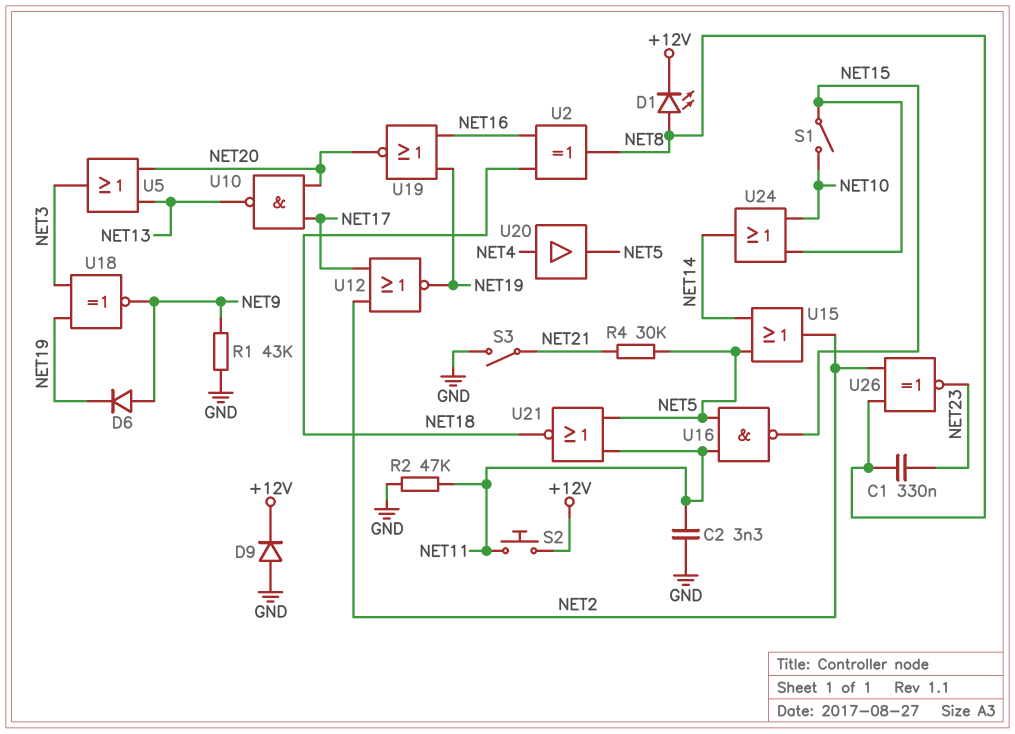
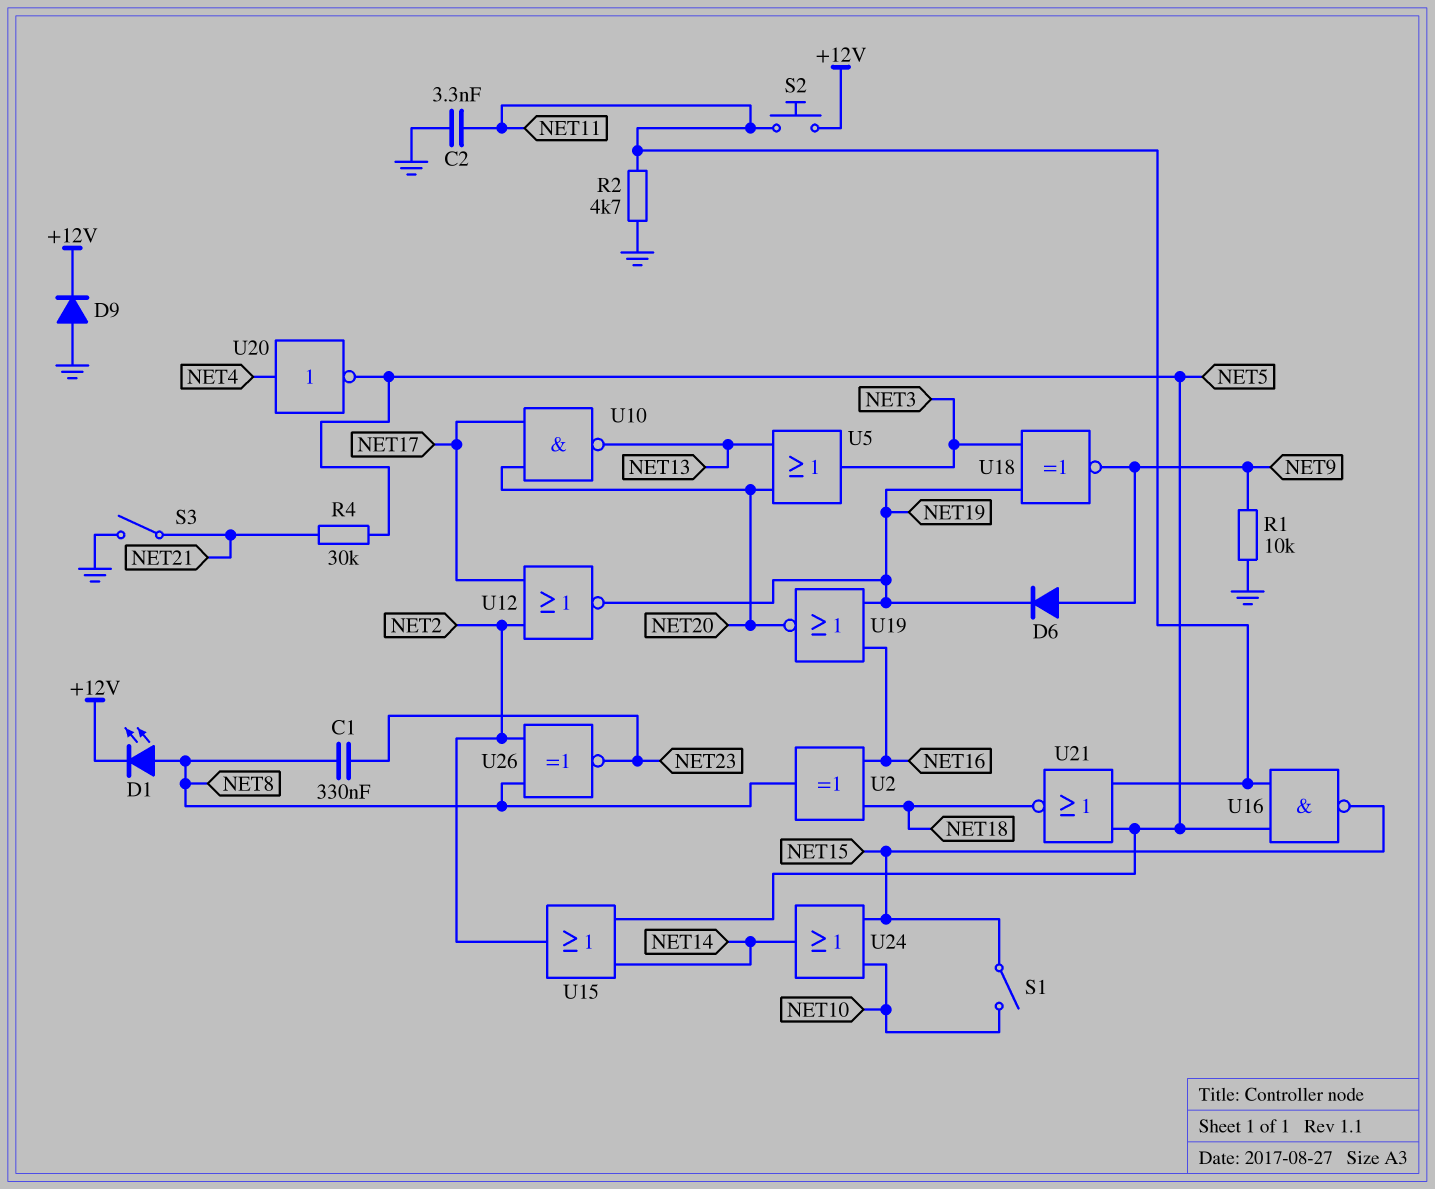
R1: 43k (GND, NET9) -> 10k (GND, NET9)
R2: 47k (GND, NET11) -> 4.7k (GND, NET11)
U20: buffer (in NET4, out NET5) -> NOT (in NET4, out NET5)

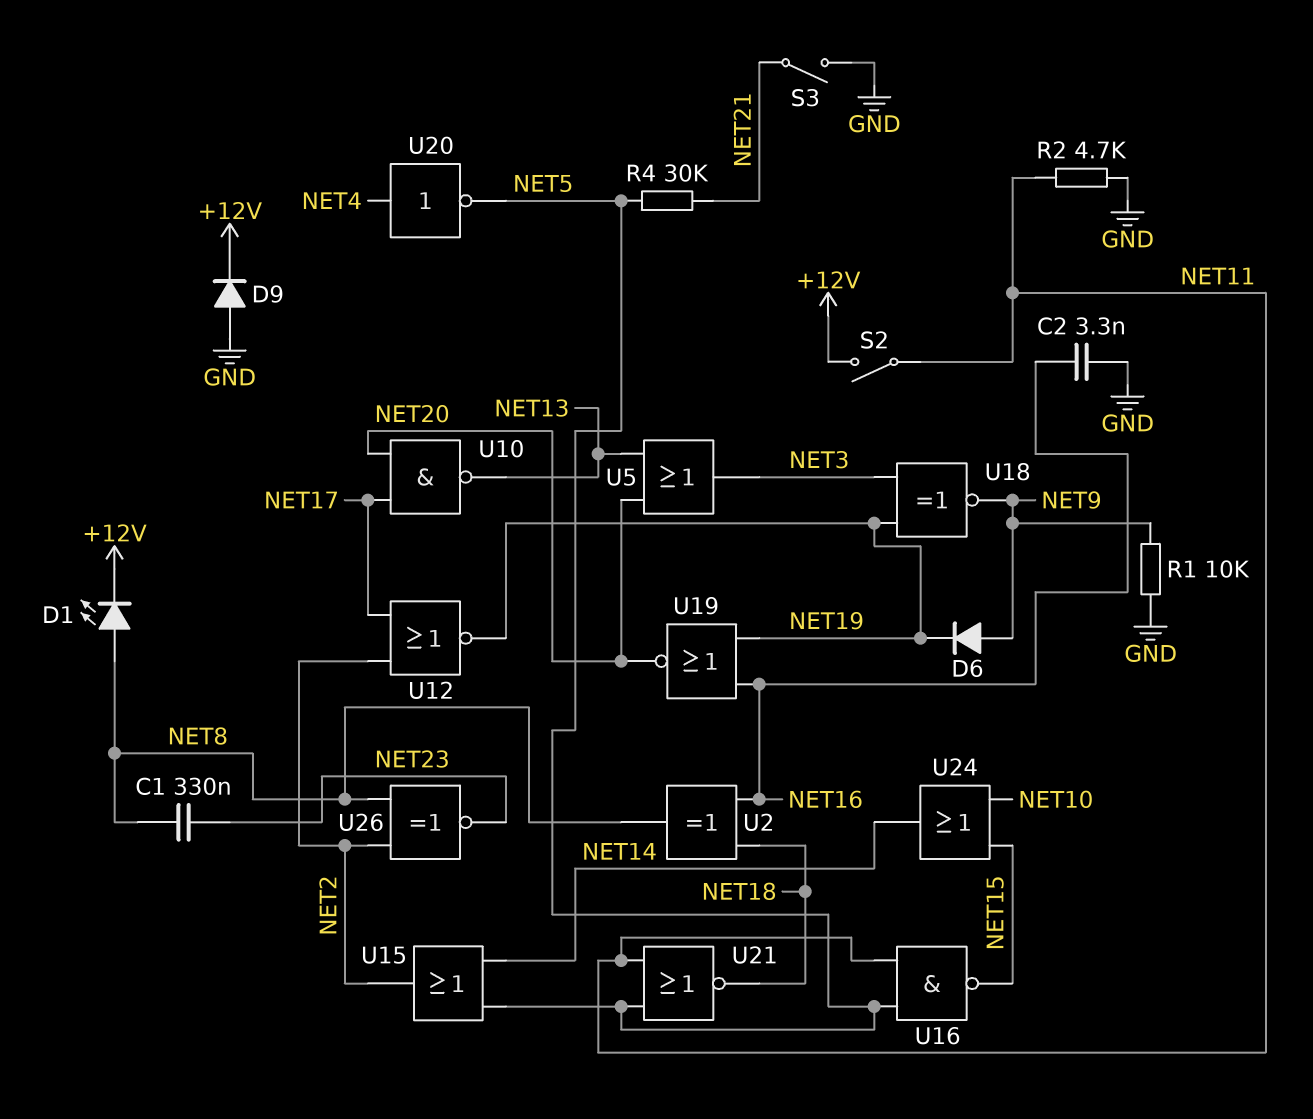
C2: 3.3nF (GND, NET11) -> 3.3nF (GND, NET16)
S1: switch (NET10, NET15) -> none
S2: button (+12V, NET11) -> switch (+12V, NET11)

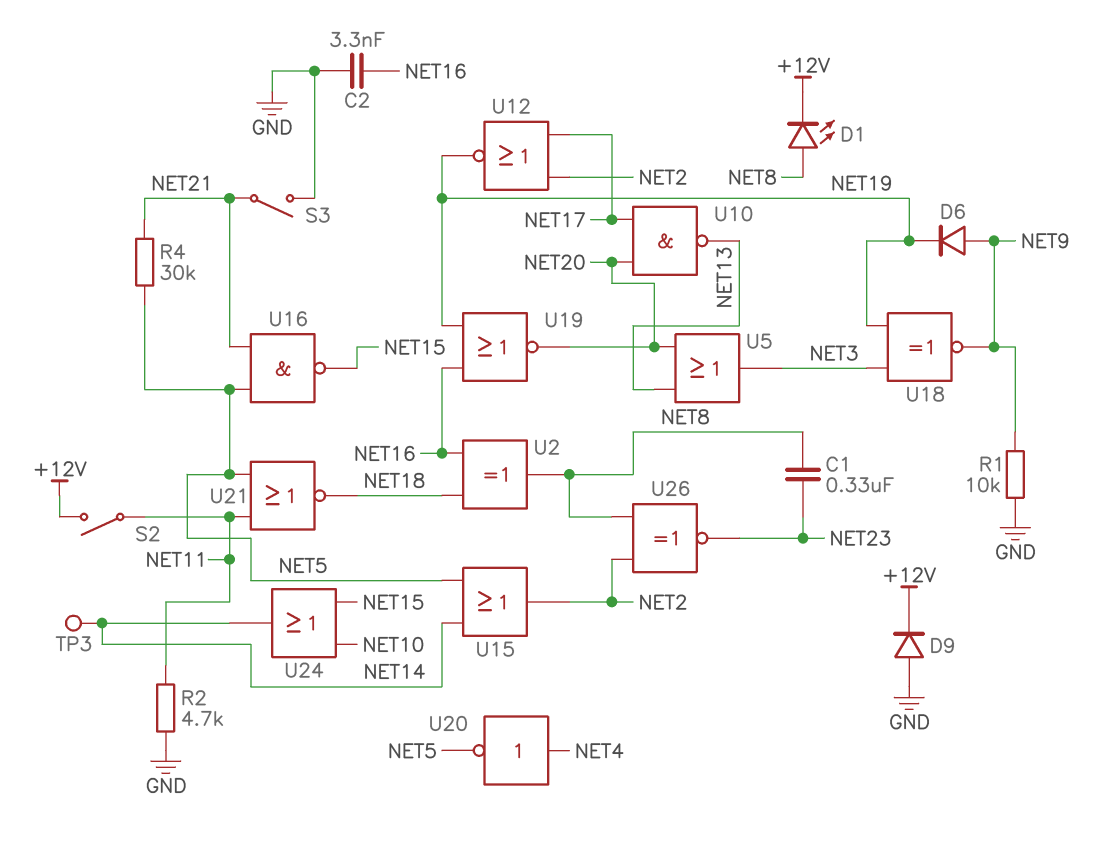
TP3: none -> test point (NET14)
U16: NAND (in NET5, in NET11, out NET15) -> NAND (in NET5, in NET21, out NET15)

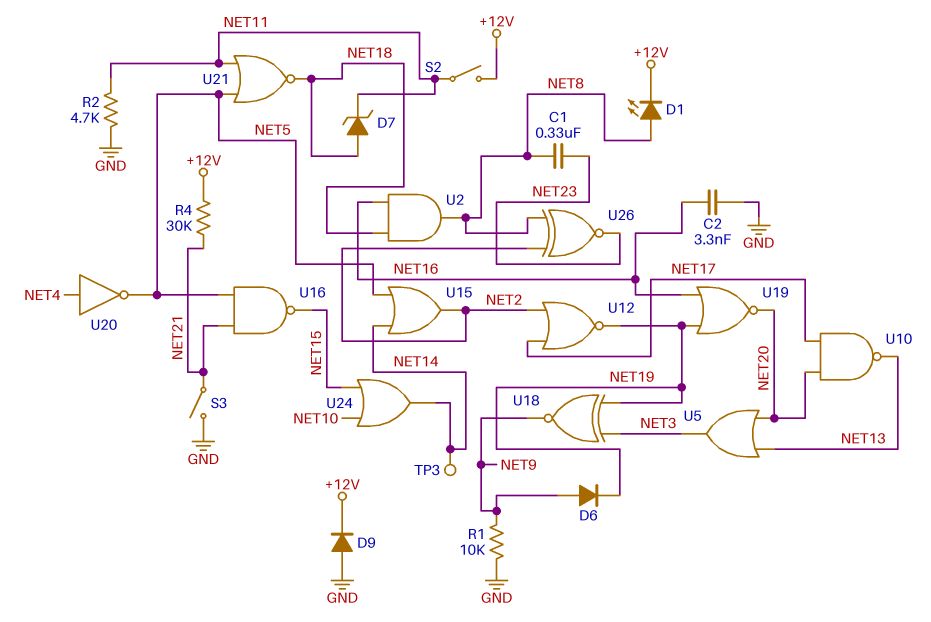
D7: none -> zener (A NET18, K NET11)
R4: 30k (NET5, NET21) -> 30k (+12V, NET21)
U2: XOR (in NET16, in NET18, out NET8) -> AND (in NET16, in NET18, out NET8)

